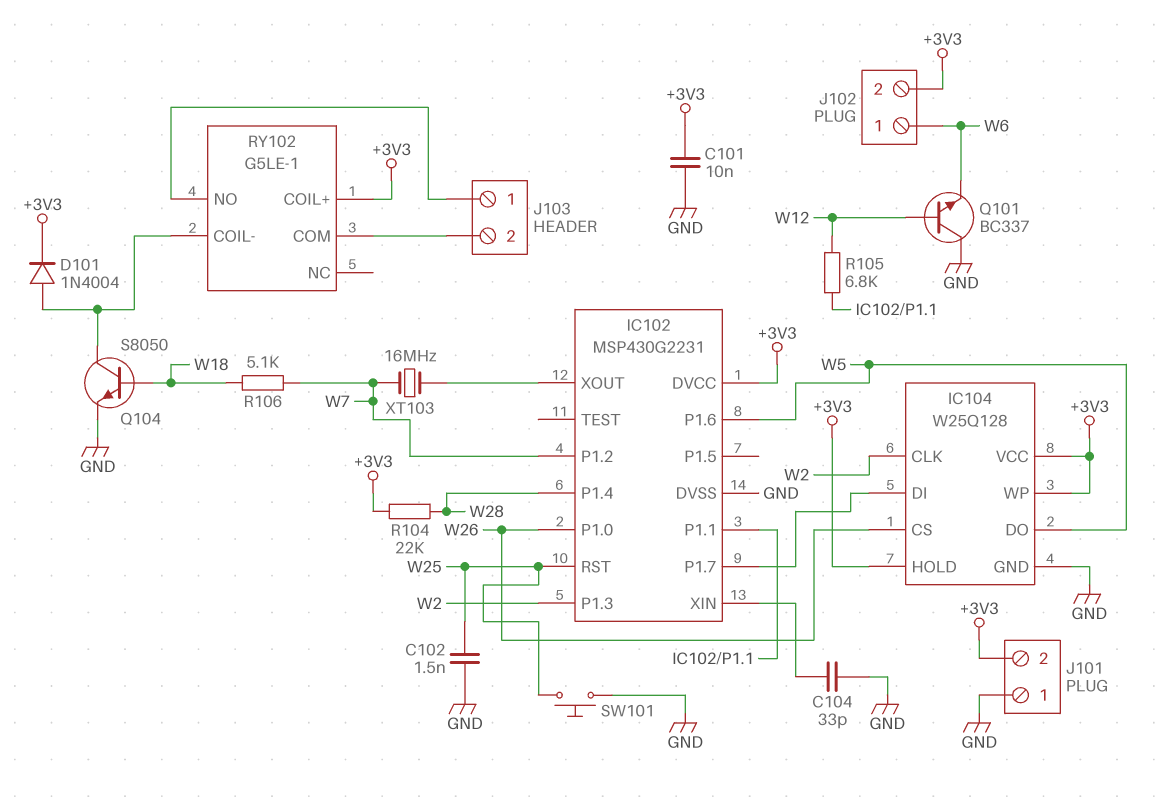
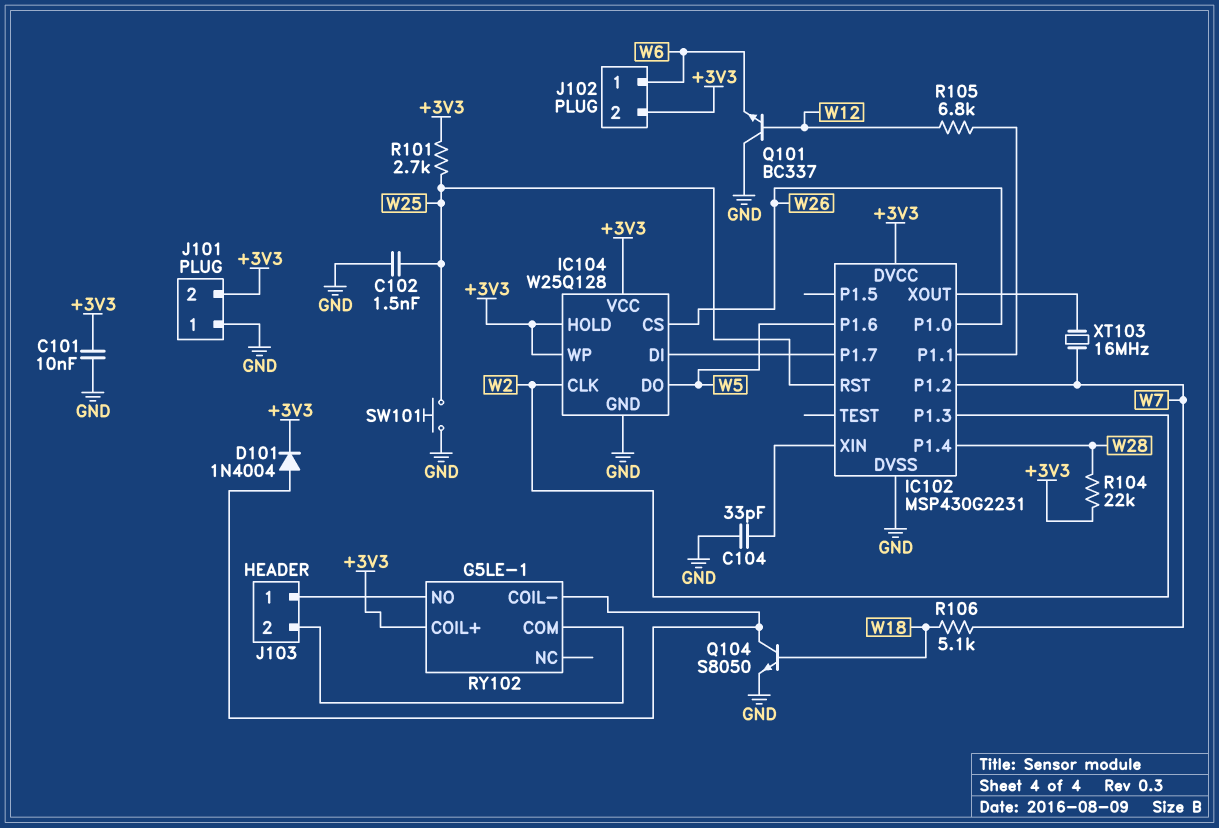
R101: none -> 2.7k (+3V3, W25)

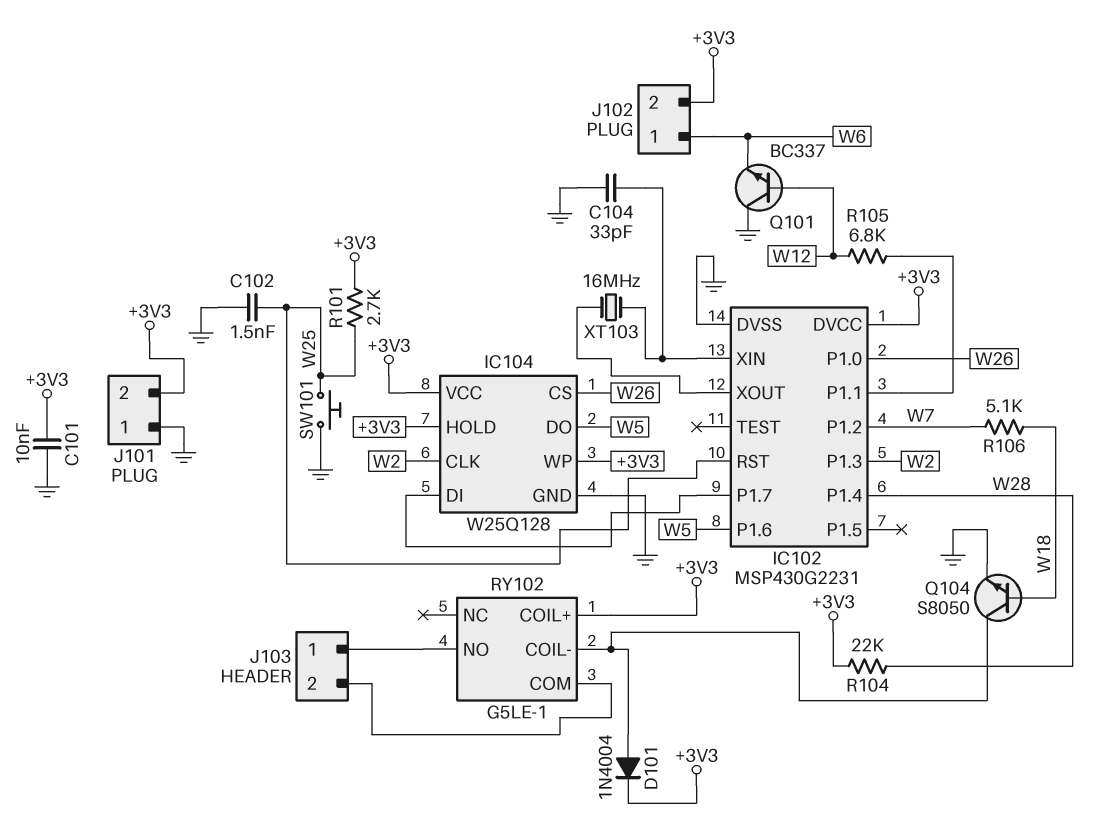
XT103: 16MHz (IC102/XOUT, W7) -> 16MHz (IC102/XIN, IC102/XOUT)

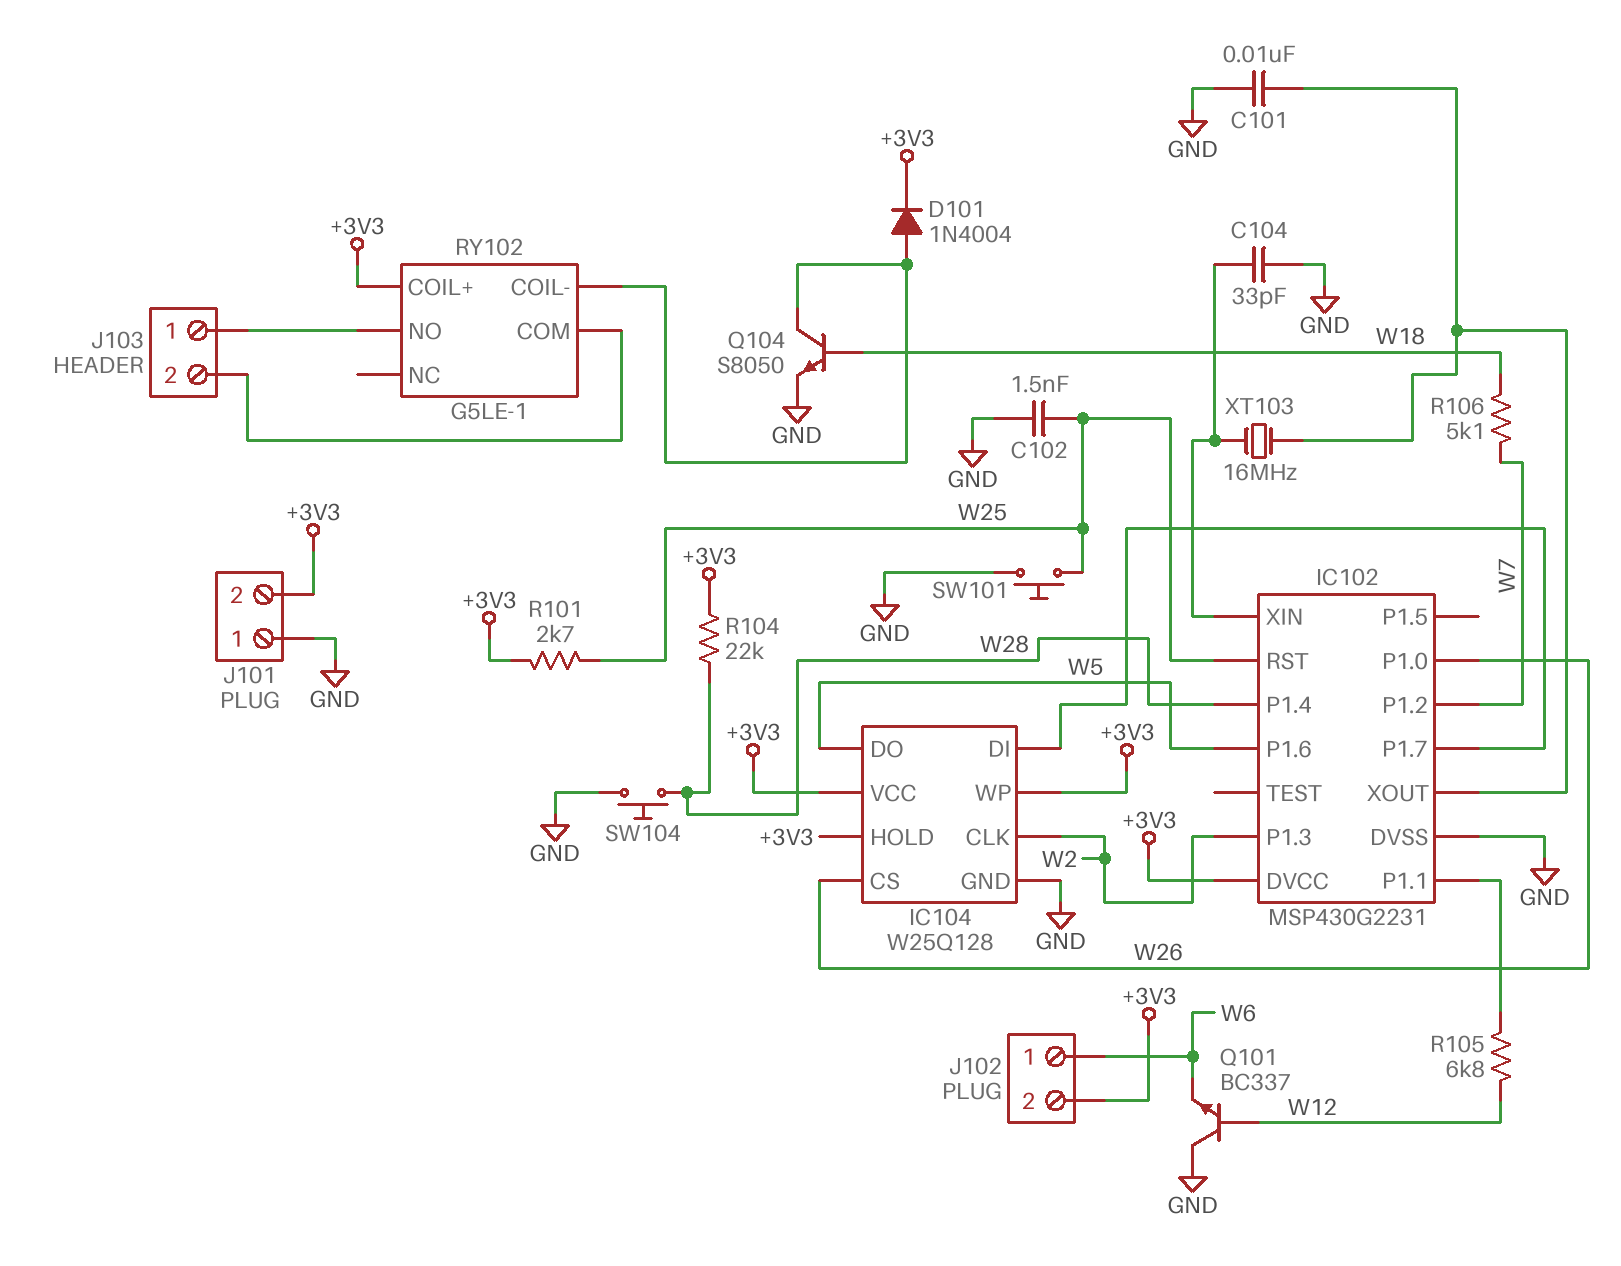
C101: 10nF (+3V3, GND) -> 10nF (GND, IC102/XOUT)
SW104: none -> button (GND, W28)

